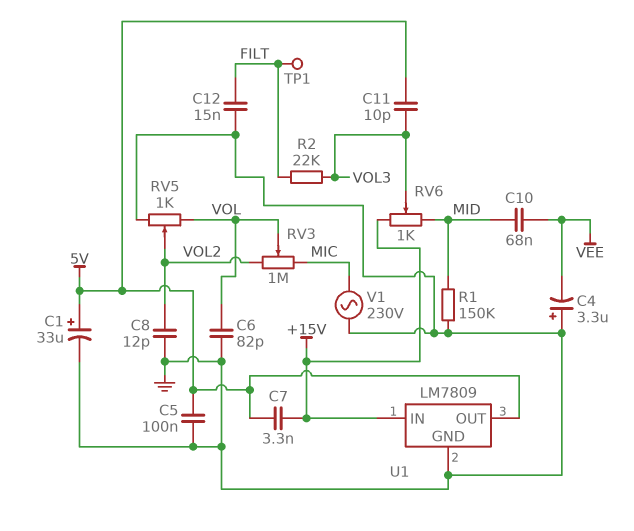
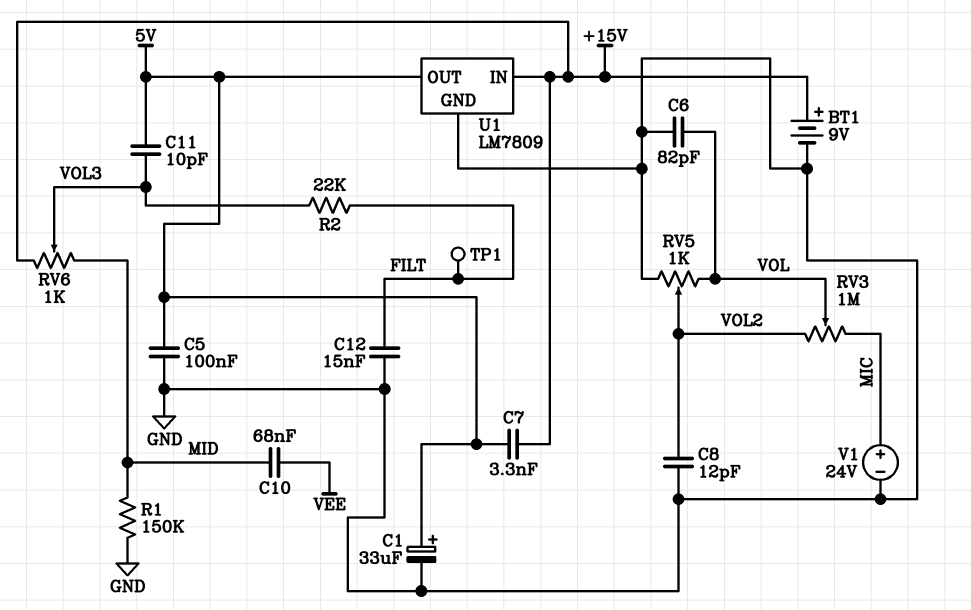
BT1: none -> 9V (plus +15V, minus GND)
C4: 3.3uF (plus GND, minus VEE) -> none
V1: AC 230V (GND, MIC) -> 24V (plus MIC, minus GND)

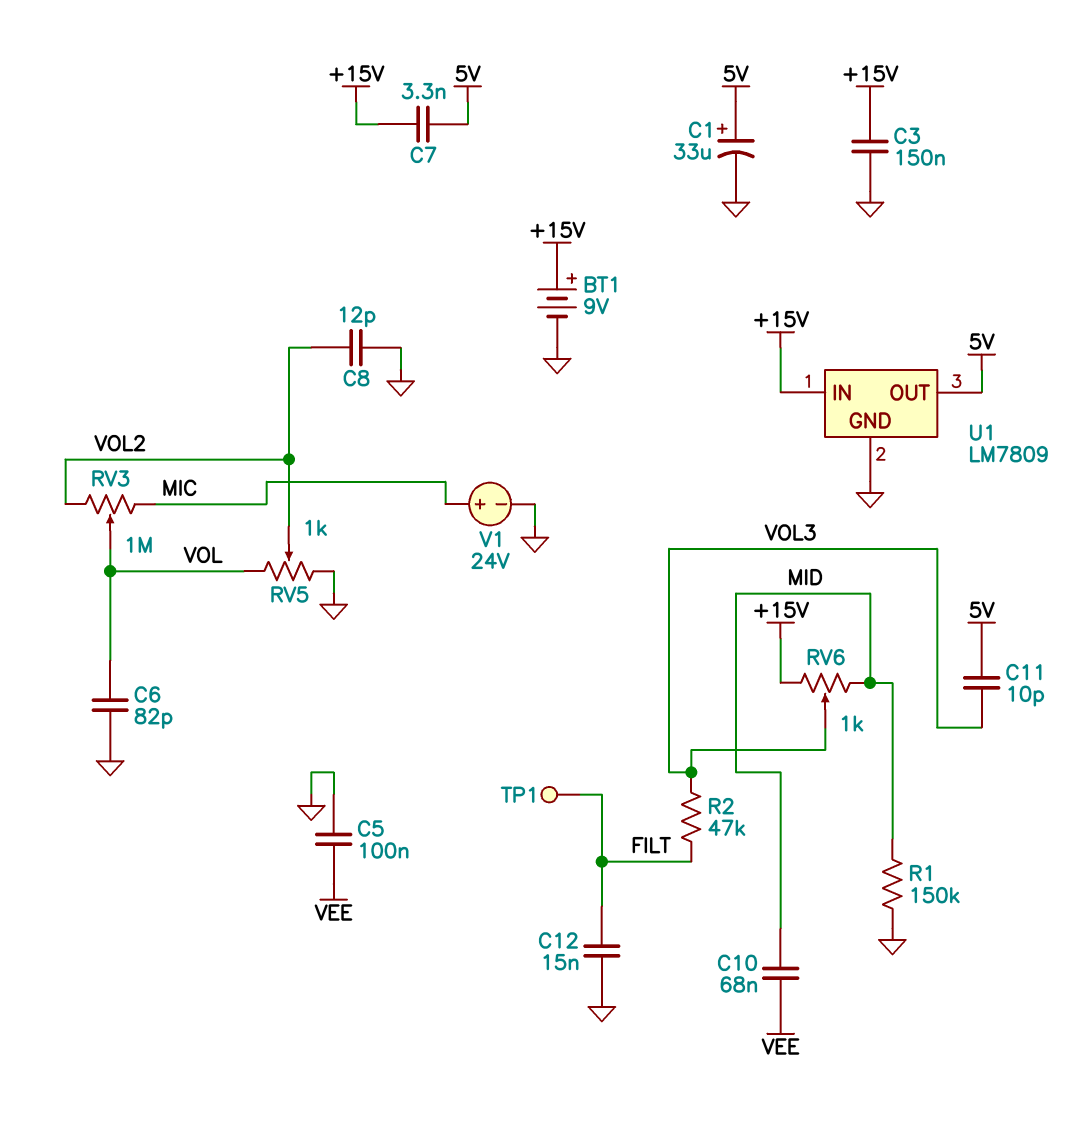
C3: none -> 150nF (+15V, GND)
C5: 100nF (5V, GND) -> 100nF (GND, VEE)
R2: 22k (FILT, VOL3) -> 47k (FILT, VOL3)

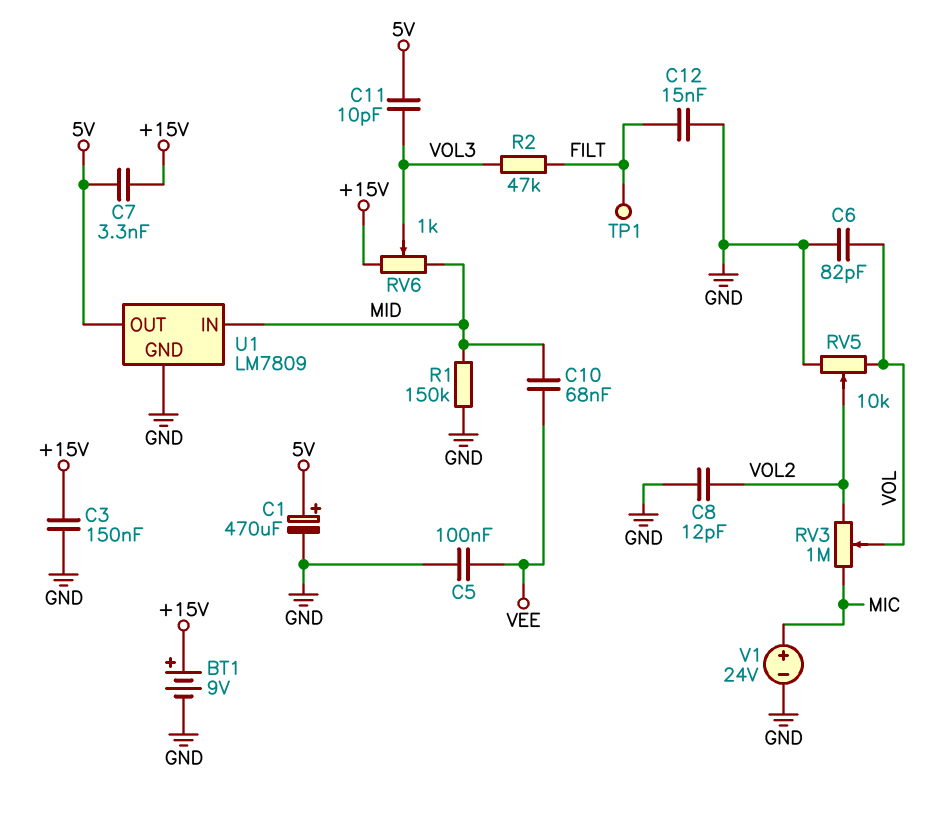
C1: 33uF (plus 5V, minus GND) -> 470uF (plus 5V, minus GND)
RV5: 1k (GND, VOL, wiper VOL2) -> 10k (GND, VOL, wiper VOL2)
U1 pin IN: +15V -> MID

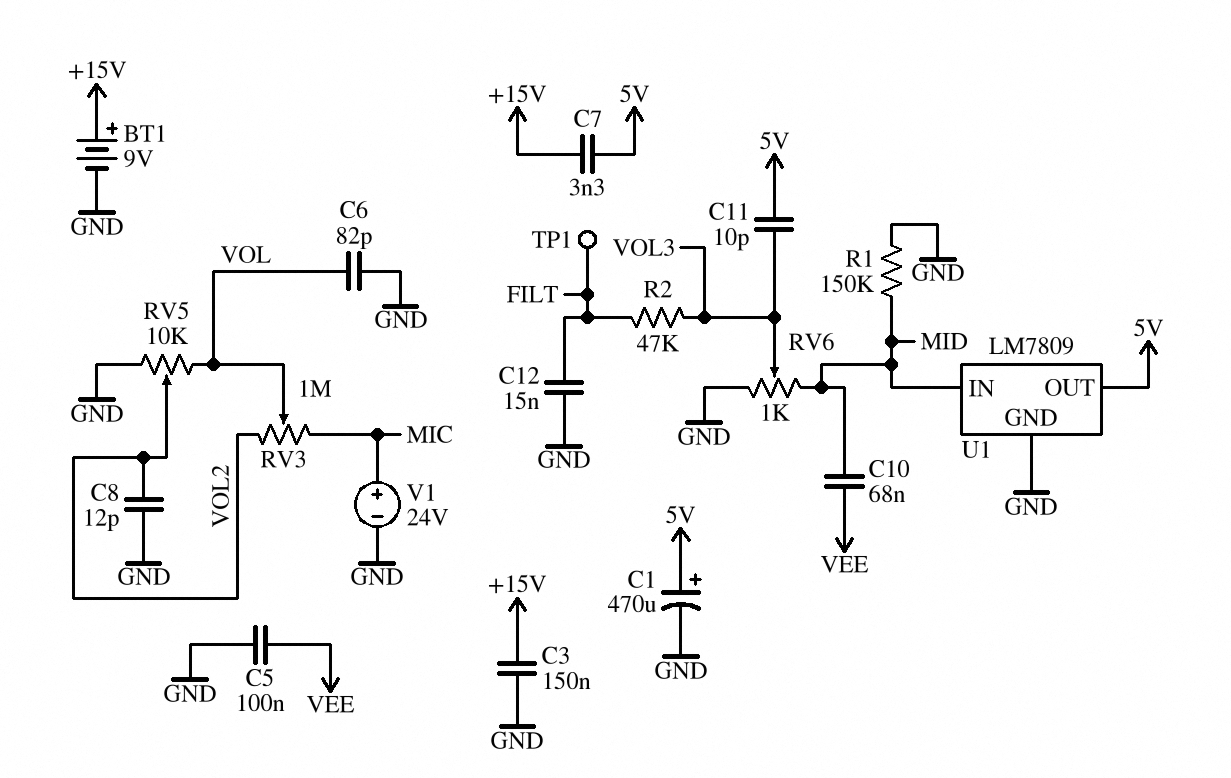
RV6: 1k (+15V, MID, wiper VOL3) -> 1k (GND, MID, wiper VOL3)

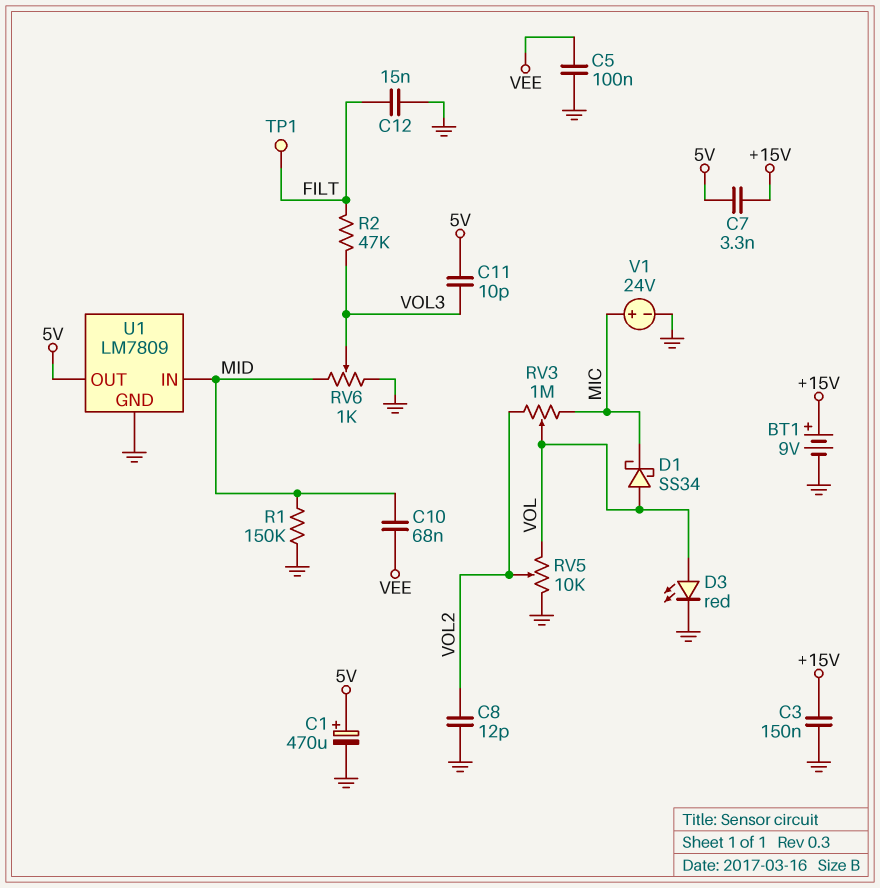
C6: 82pF (GND, VOL) -> none
D1: none -> schottky SS34 (A VOL, K MIC)
D3: none -> LED red (A VOL, K GND)

